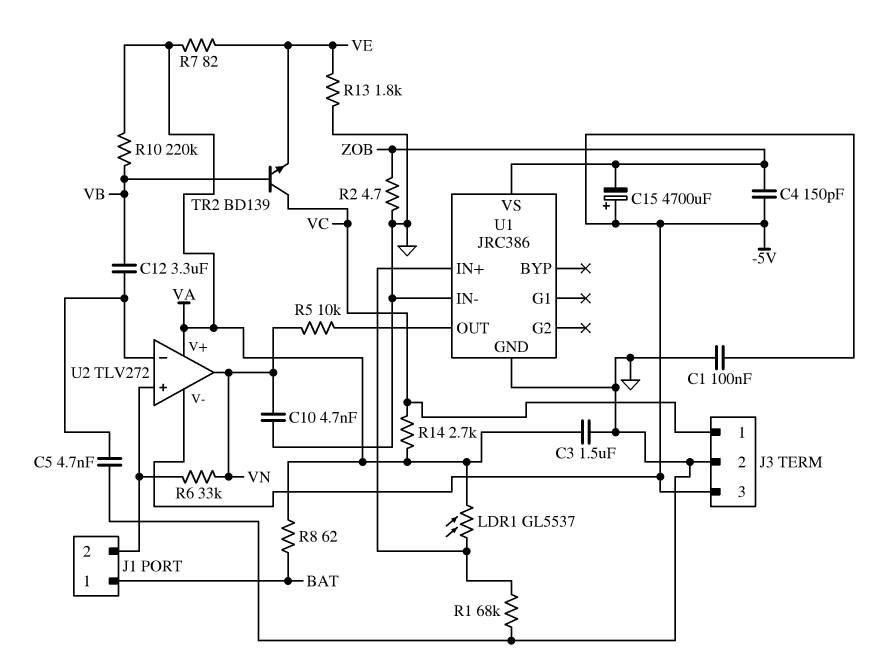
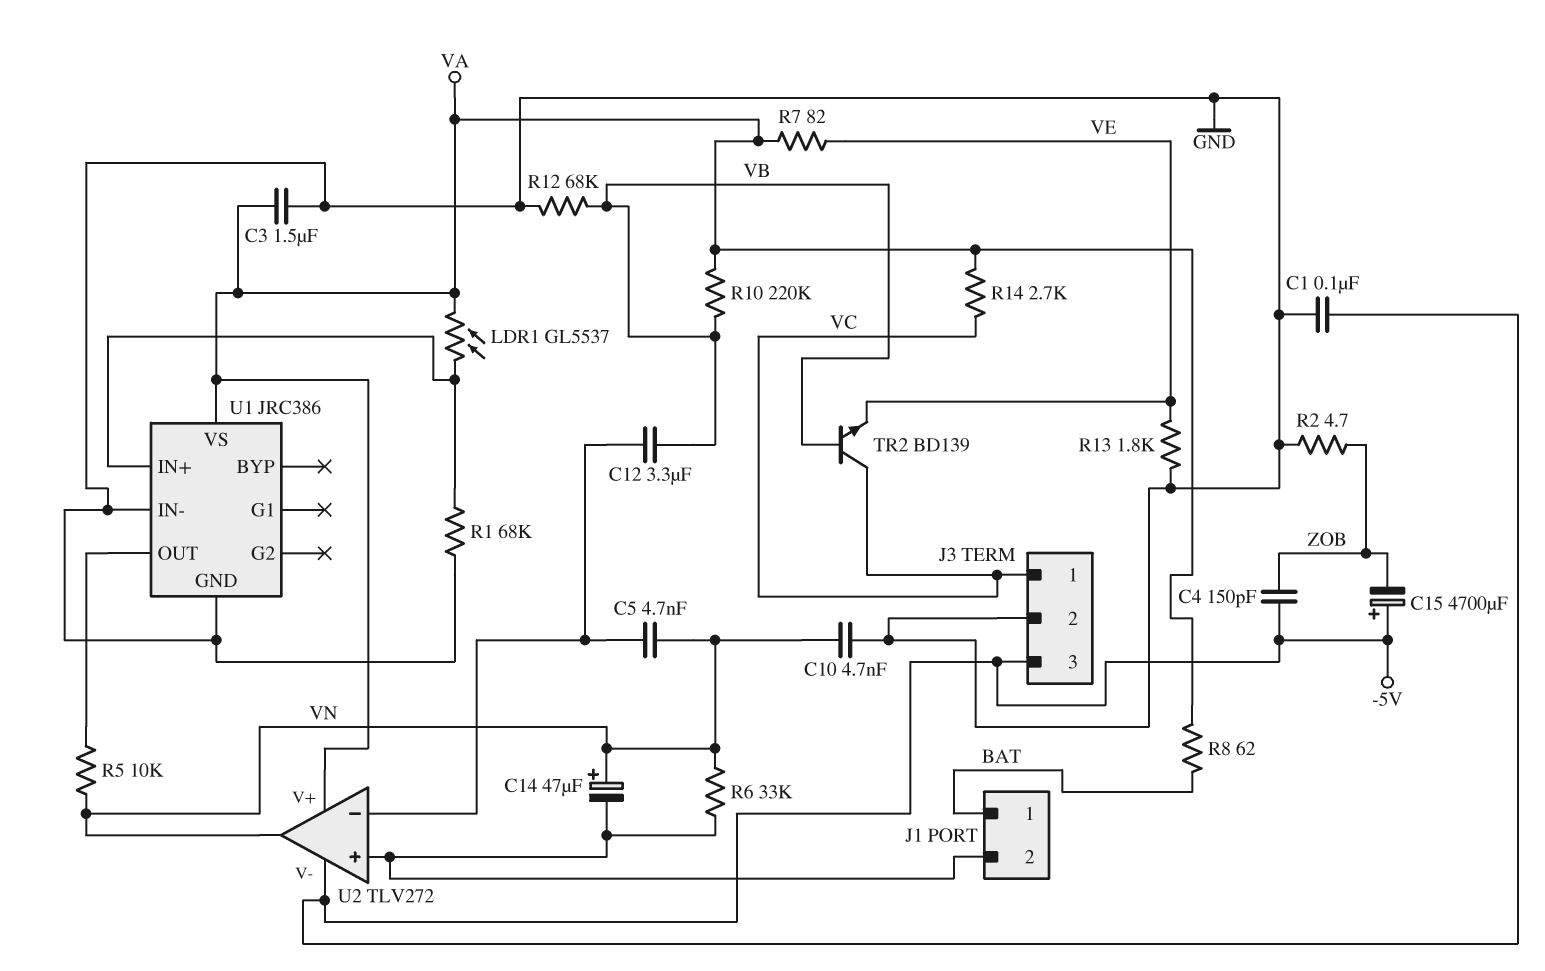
C5: 4.7nF (GND, U2/in-) -> 4.7nF (U2/in-, VN)
C14: none -> 47uF (plus VN, minus J1/2)
R12: none -> 68k (GND, VB)
U1 pin VS: ZOB -> VA

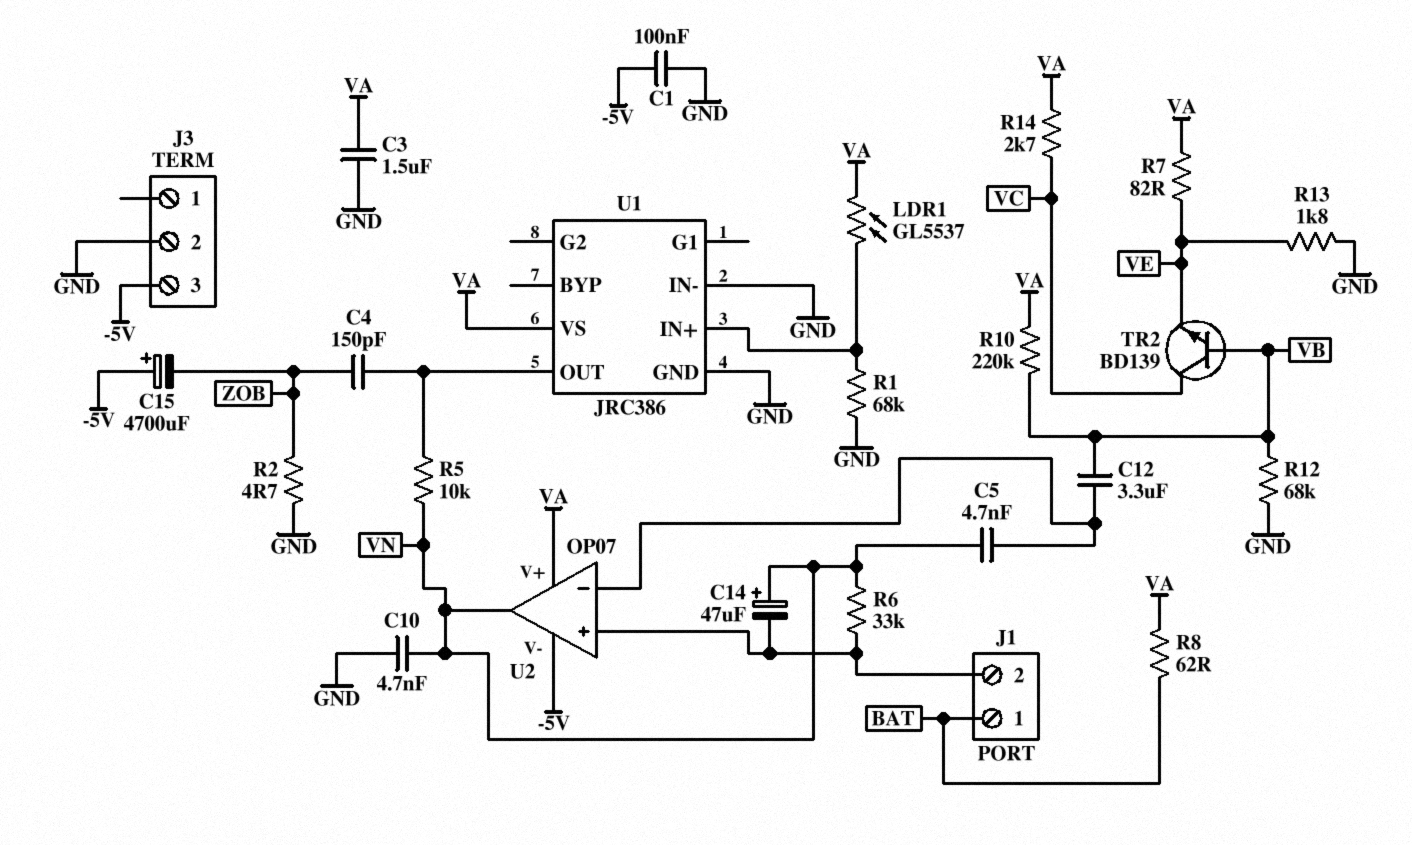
C4: 150pF (-5V, ZOB) -> 150pF (U1/OUT, ZOB)
J3 pin 1: VC -> none
U2: TLV272 -> OP07

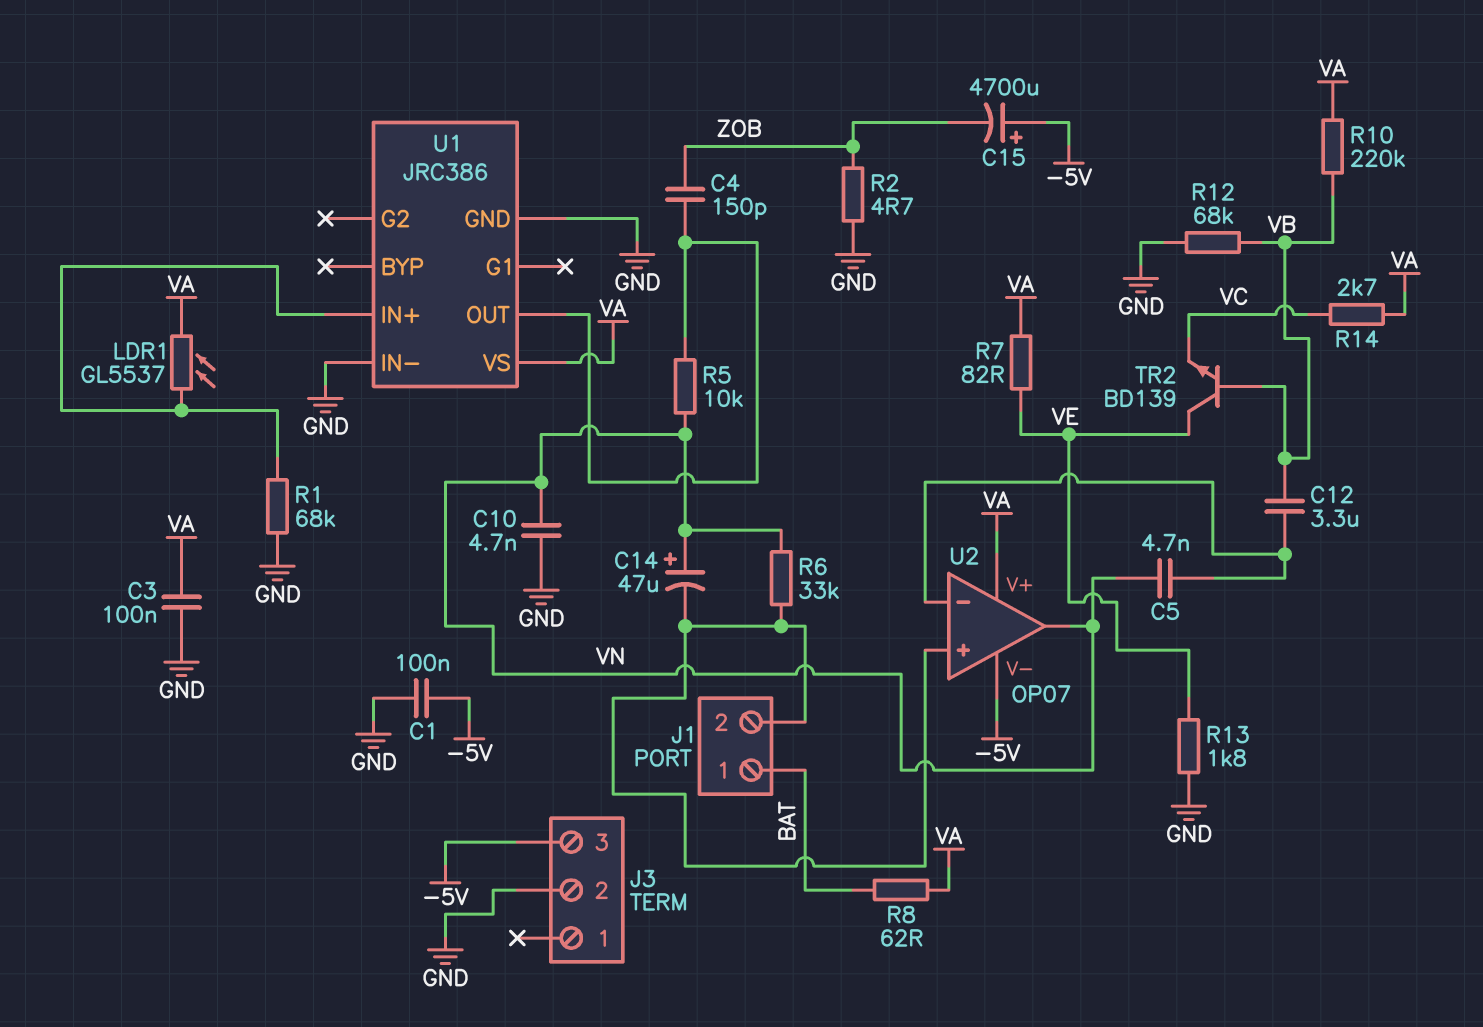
C3: 1.5uF (GND, VA) -> 100nF (GND, VA)
TR2: NPN BD139 (B VB, C VC, E VE) -> NPN BD139 (B VB, C VE, E VC)

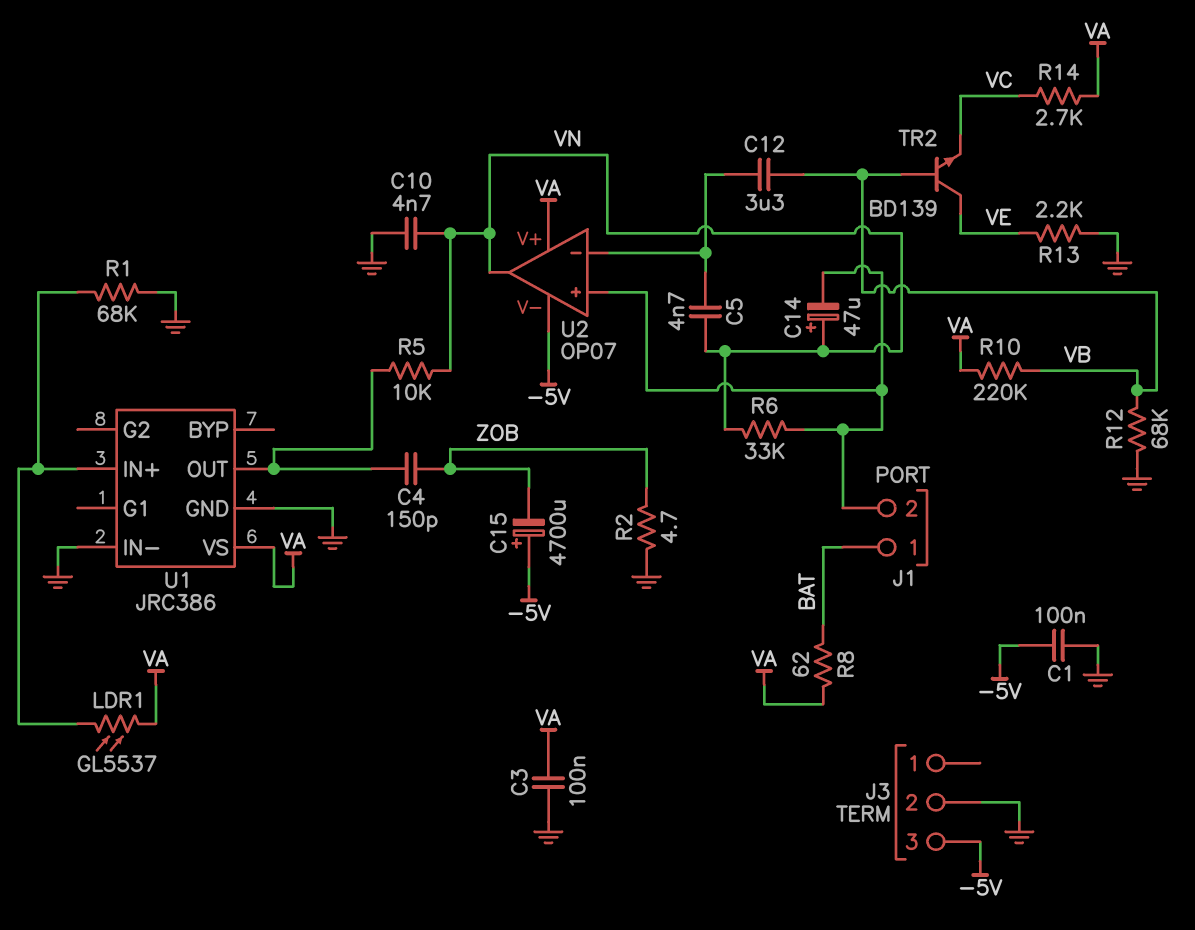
R7: 82 (VA, VE) -> none
R13: 1.8k (GND, VE) -> 2.2k (GND, VE)

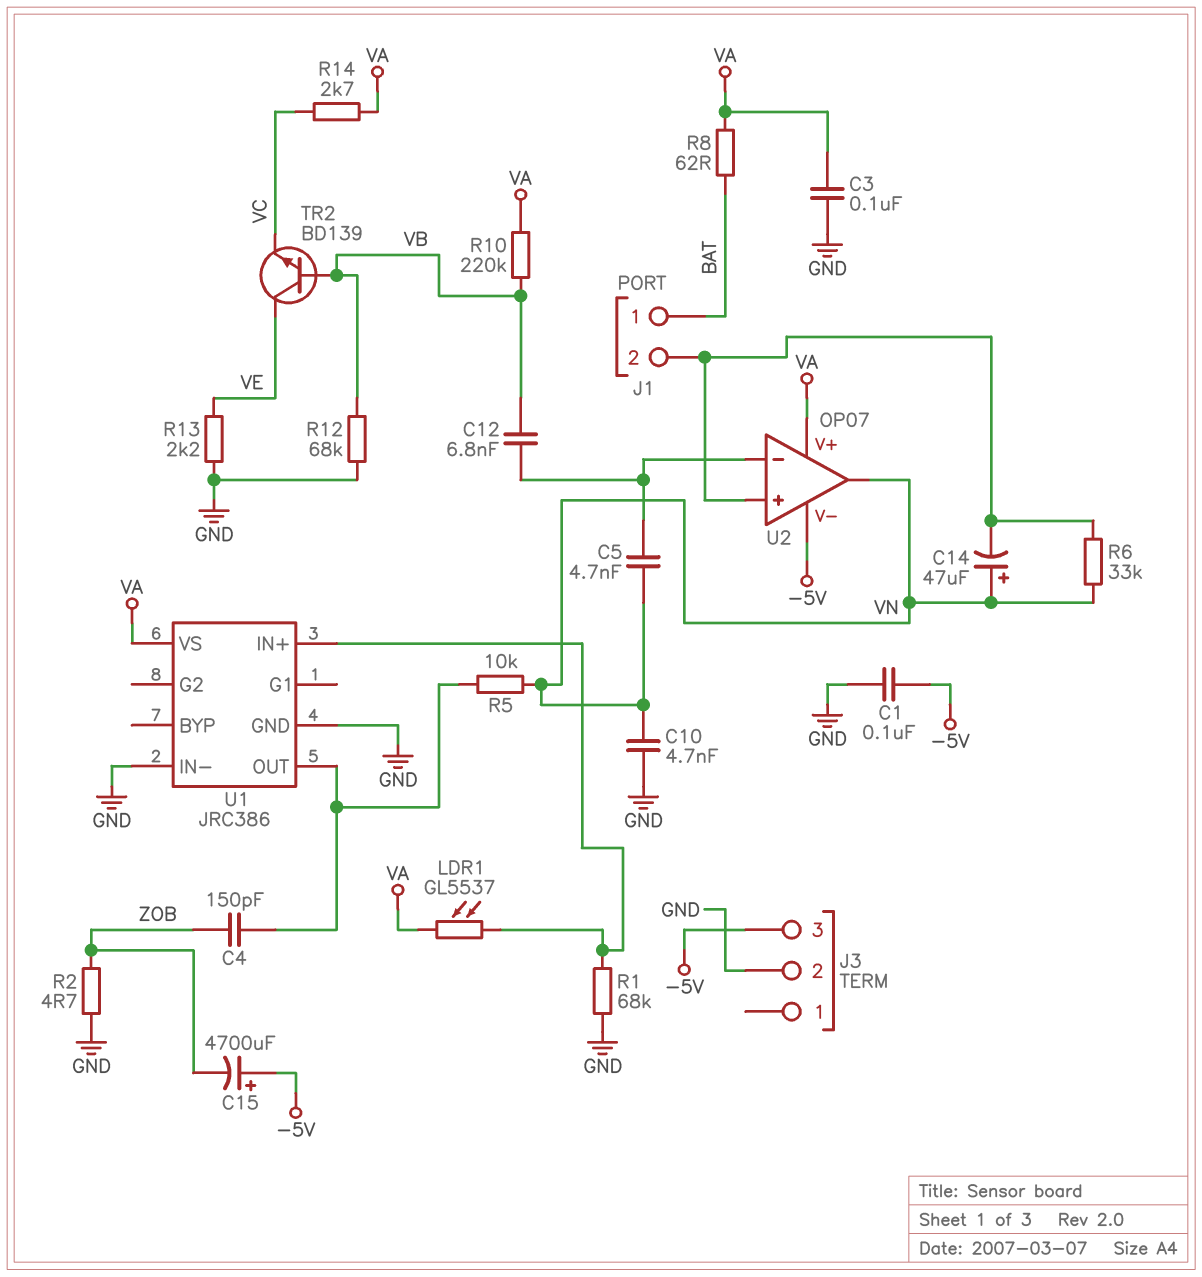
C12: 3.3uF (U2/in-, VB) -> 6.8nF (U2/in-, VB)

